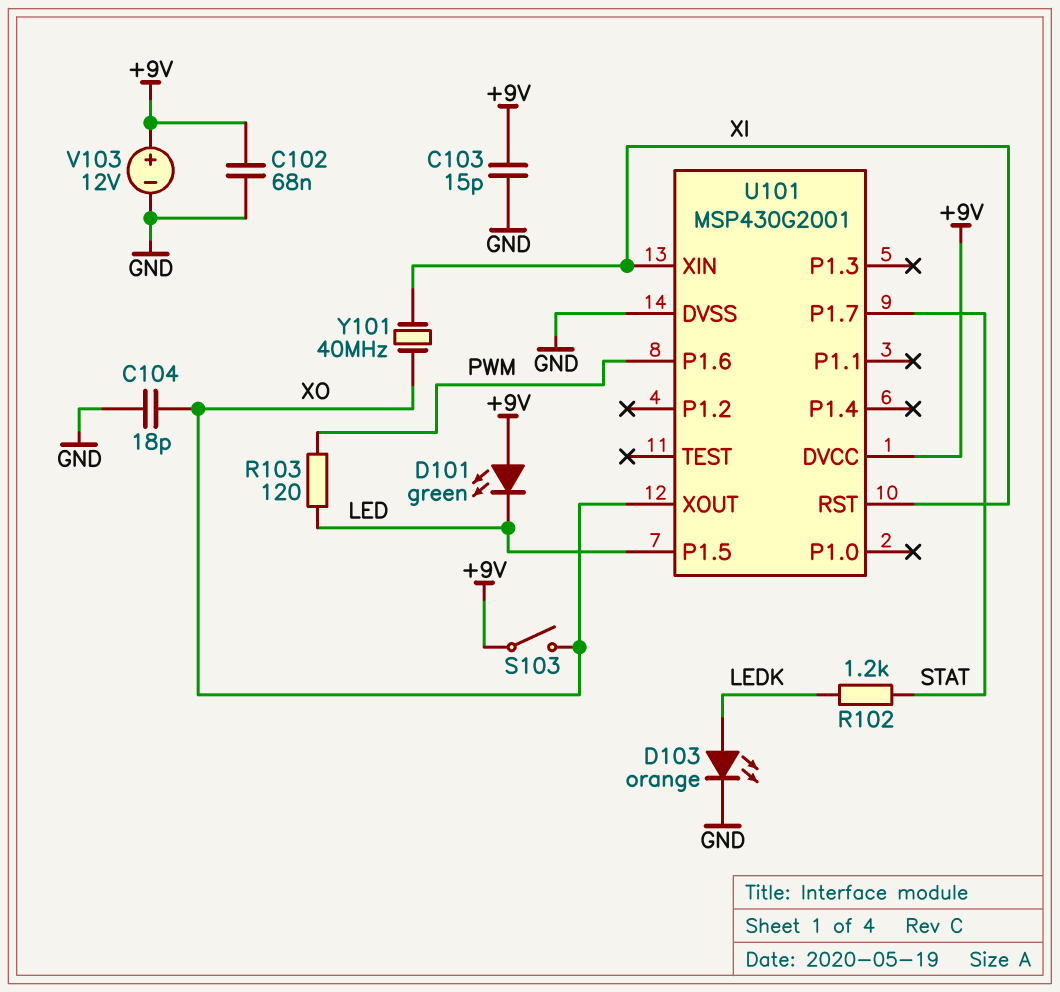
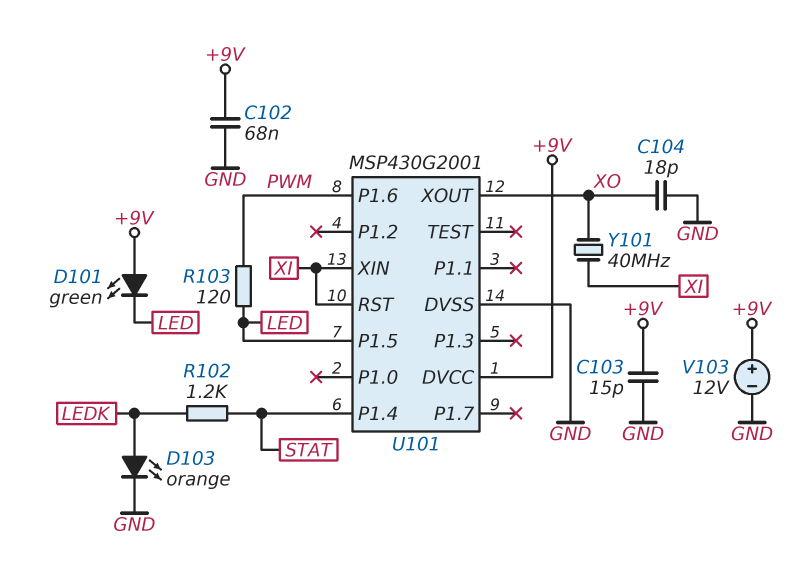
S103: switch (+9V, XO) -> none
U101 pin P1.4: none -> STAT
U101 pin P1.7: STAT -> none

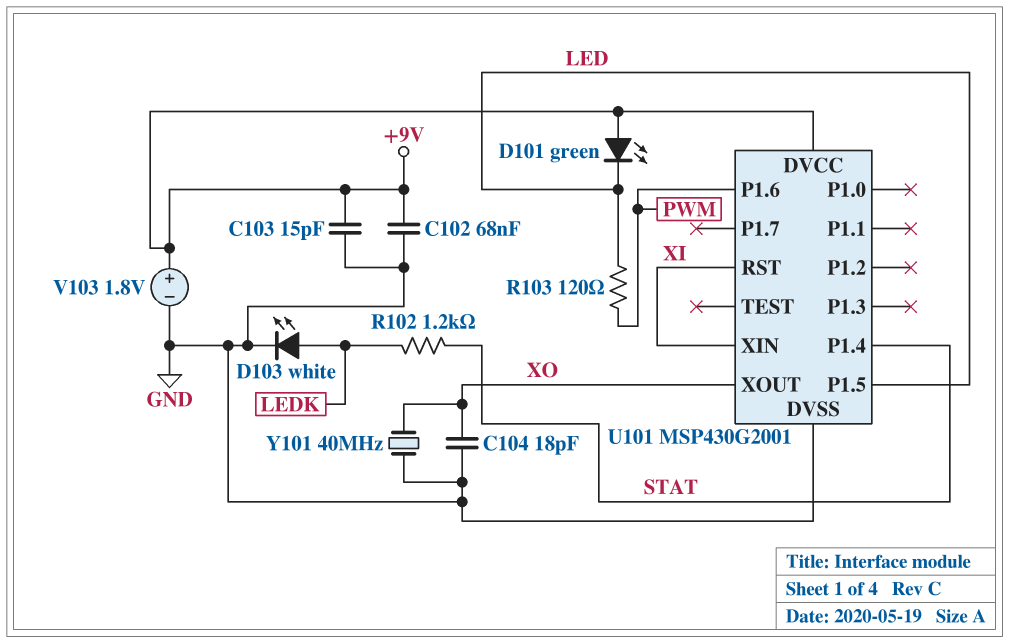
D103: LED orange (A LEDK, K GND) -> LED white (A LEDK, K GND)
V103: 12V (plus +9V, minus GND) -> 1.8V (plus +9V, minus GND)
Y101: 40MHz (XI, XO) -> 40MHz (GND, XO)

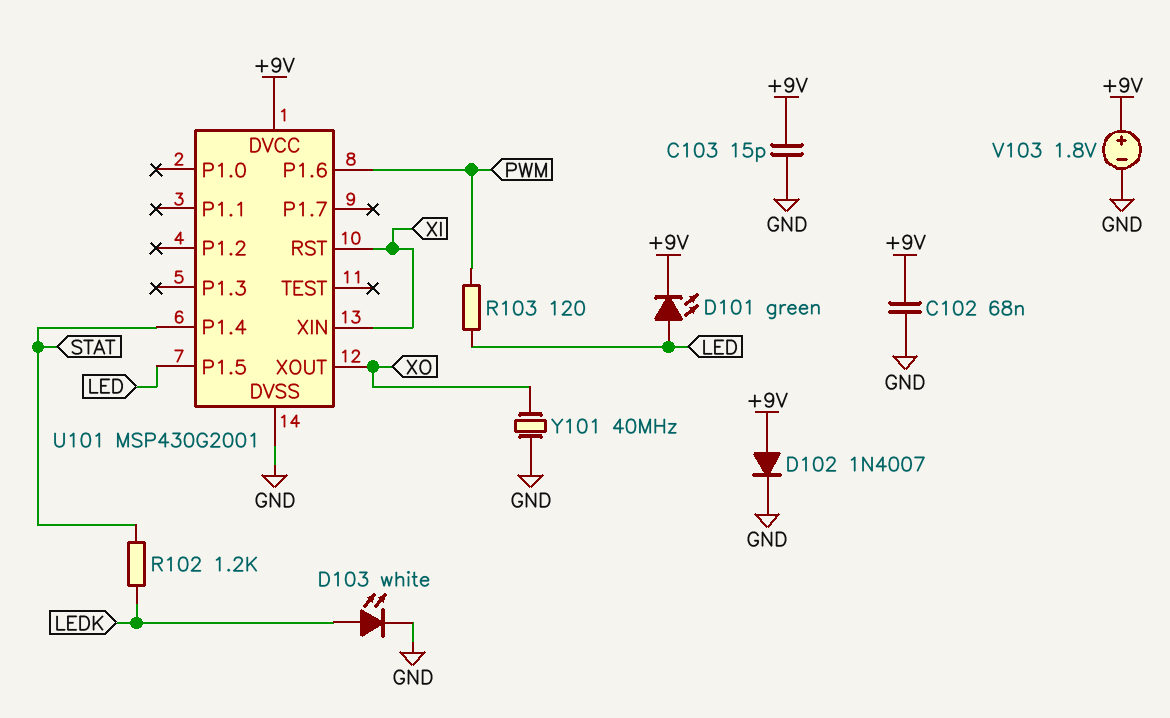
C104: 18pF (GND, XO) -> none
D101: LED green (A +9V, K LED) -> LED green (A LED, K +9V)
D102: none -> diode 1N4007 (A +9V, K GND)

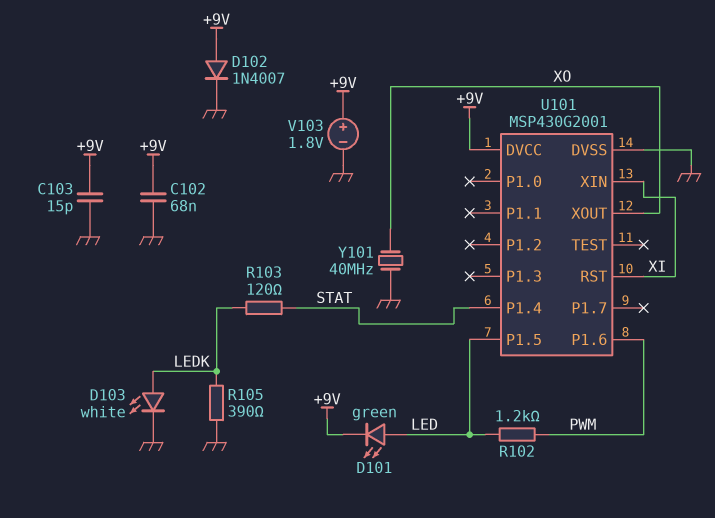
R102: 1.2k (LEDK, STAT) -> 1.2k (LED, PWM)
R103: 120 (LED, PWM) -> 120 (LEDK, STAT)
R105: none -> 390 (GND, LEDK)

